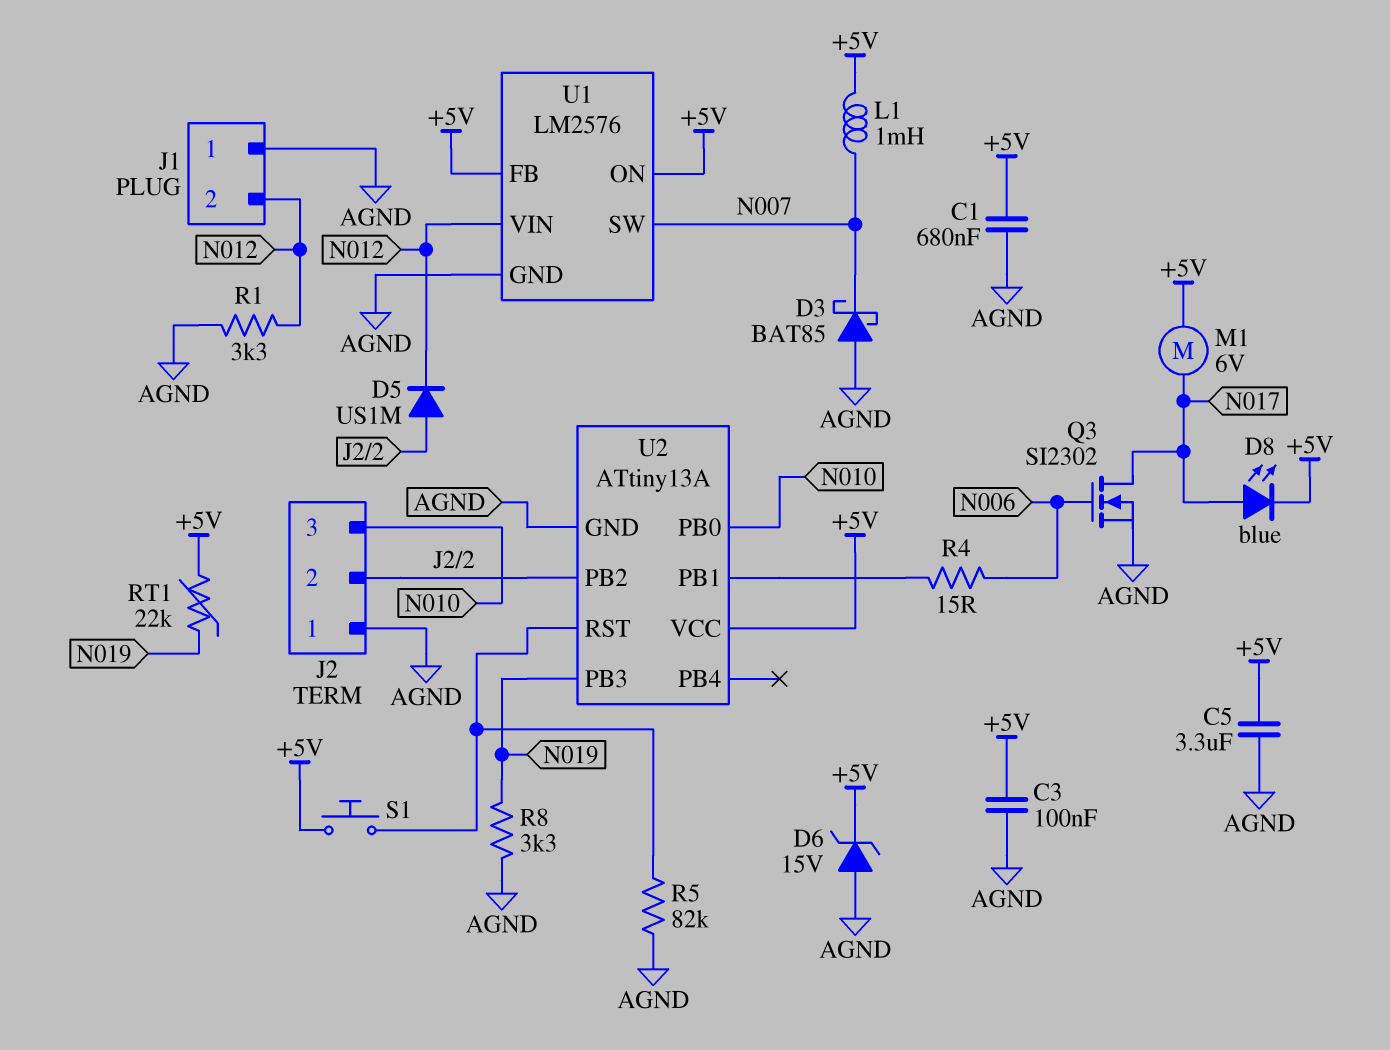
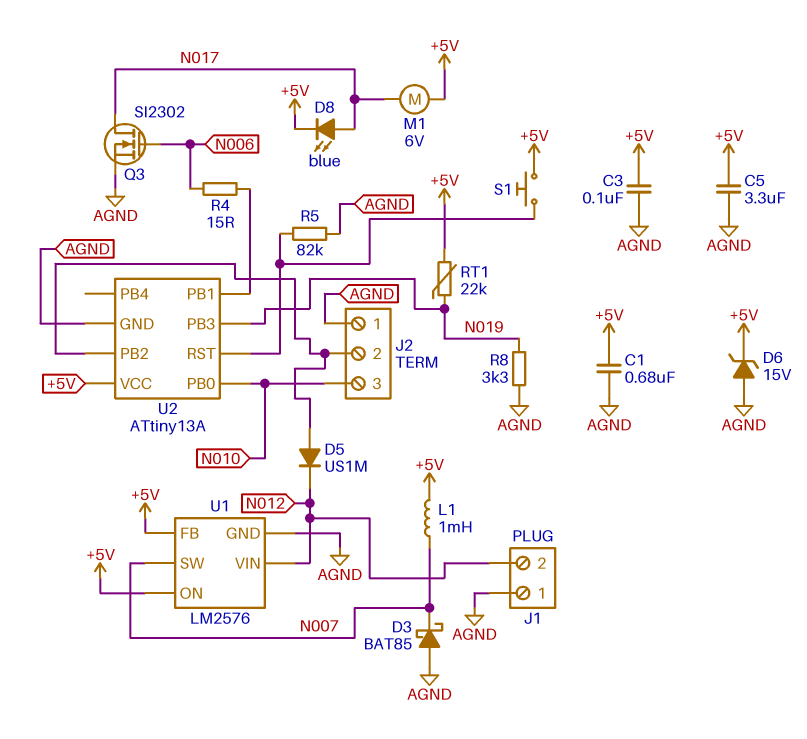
R1: 3.3k (AGND, N012) -> none

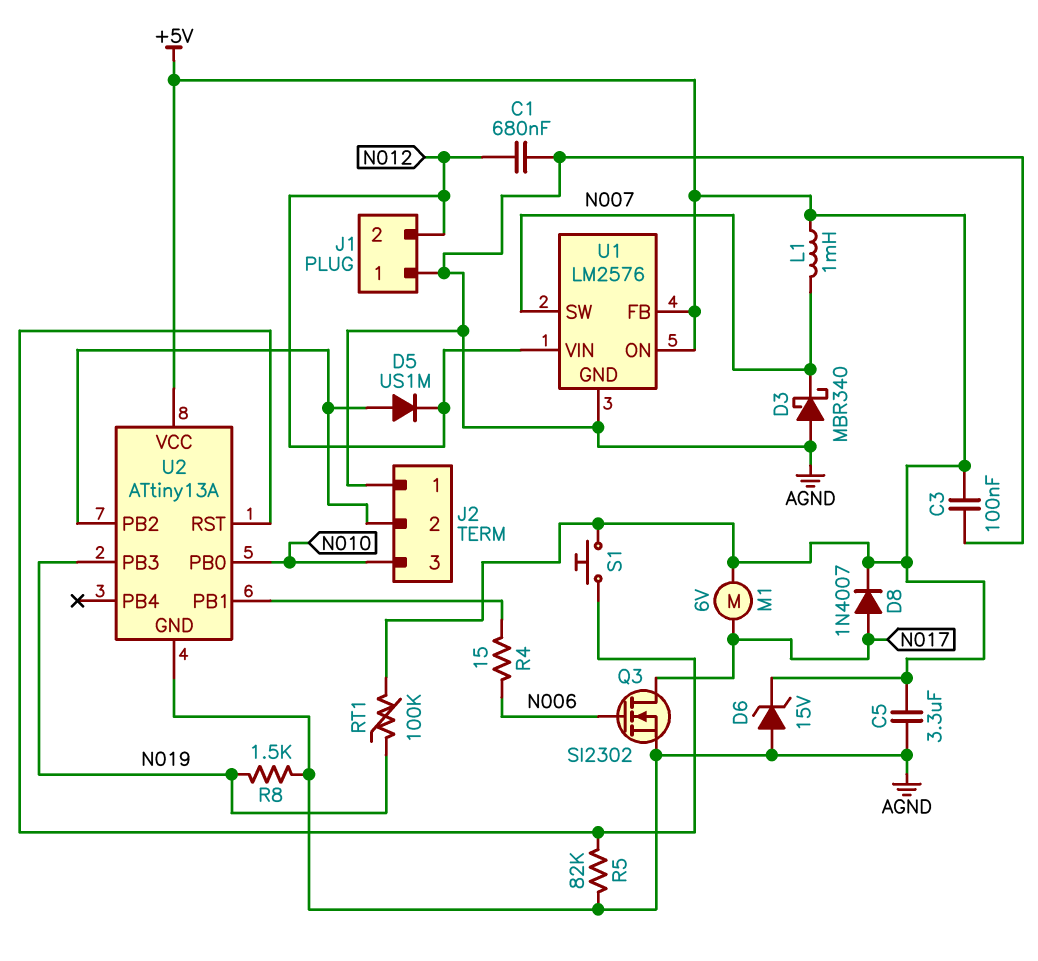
C1: 680nF (+5V, AGND) -> 680nF (AGND, N012)
D3: schottky BAT85 (A AGND, K N007) -> schottky MBR340 (A AGND, K N007)
D8: LED blue (A N017, K +5V) -> diode 1N4007 (A N017, K +5V)
R8: 3.3k (AGND, N019) -> 1.5k (AGND, N019)
RT1: 22k (+5V, N019) -> 100k (+5V, N019)

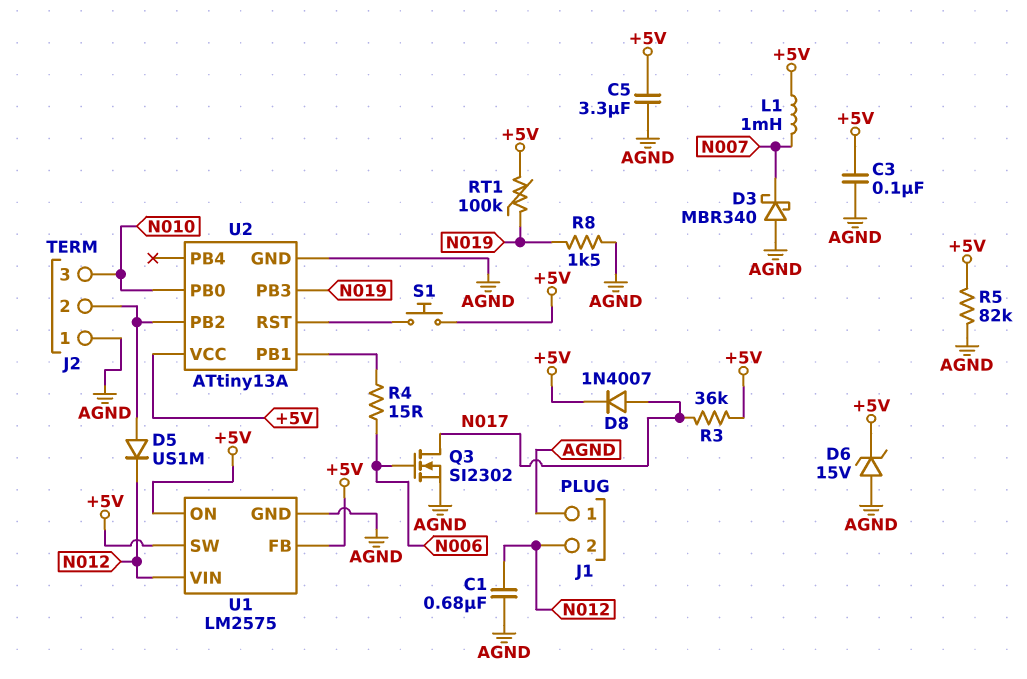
M1: motor 6V (+5V, N017) -> none
R3: none -> 36k (+5V, N017)
R5: 82k (AGND, U2/RST) -> 82k (+5V, AGND)
U1: LM2576 -> LM2575
U1 pin SW: N007 -> +5V

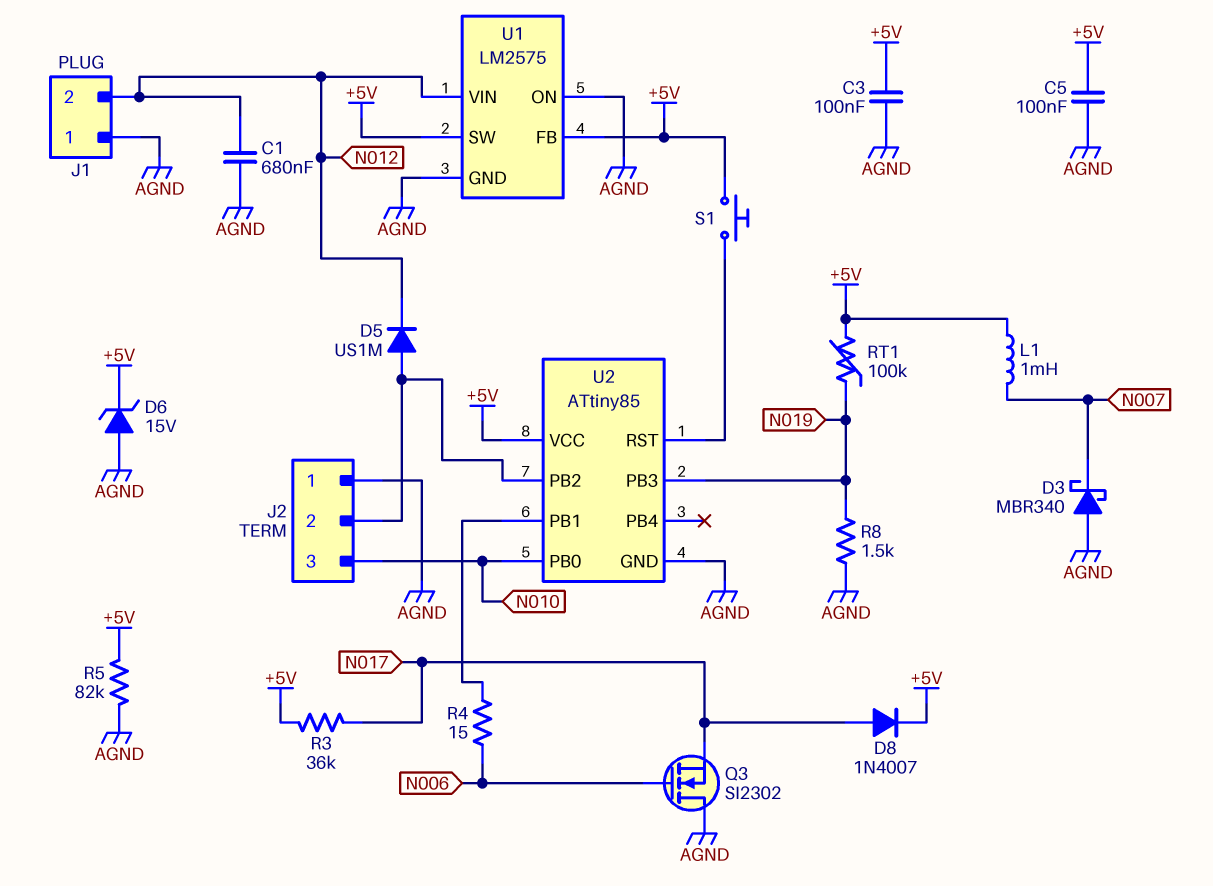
C5: 3.3uF (+5V, AGND) -> 100nF (+5V, AGND)
Q3: NMOS SI2302 (G N006, D N017, S AGND) -> NMOS SI2302 (G N006, D AGND, S N017)
U1 pin ON: +5V -> AGND
U2: ATtiny13A -> ATtiny85

